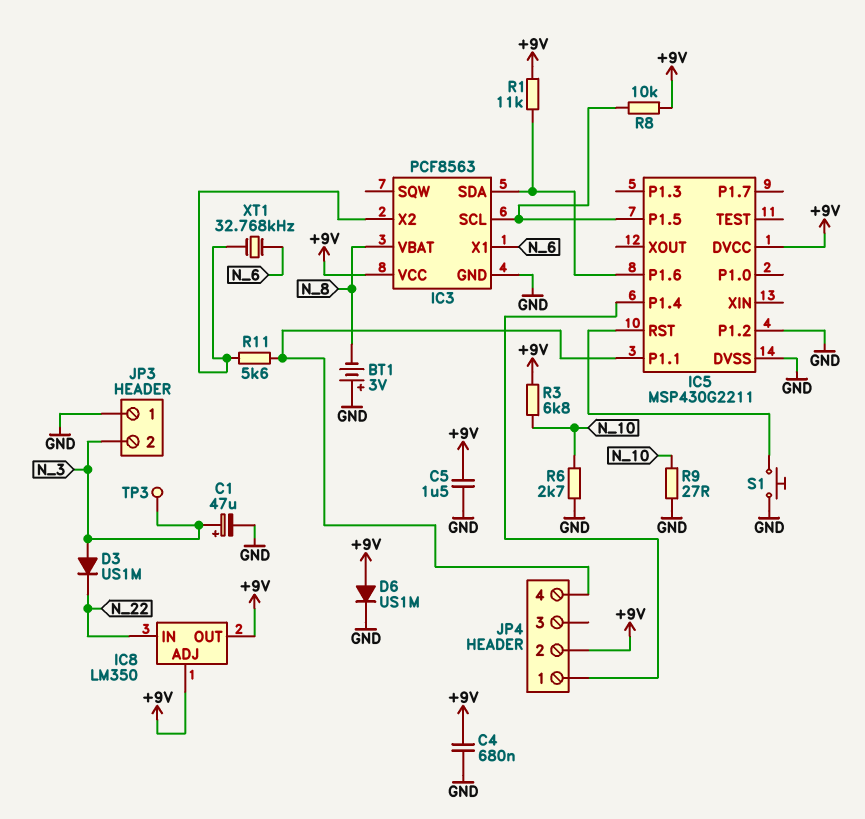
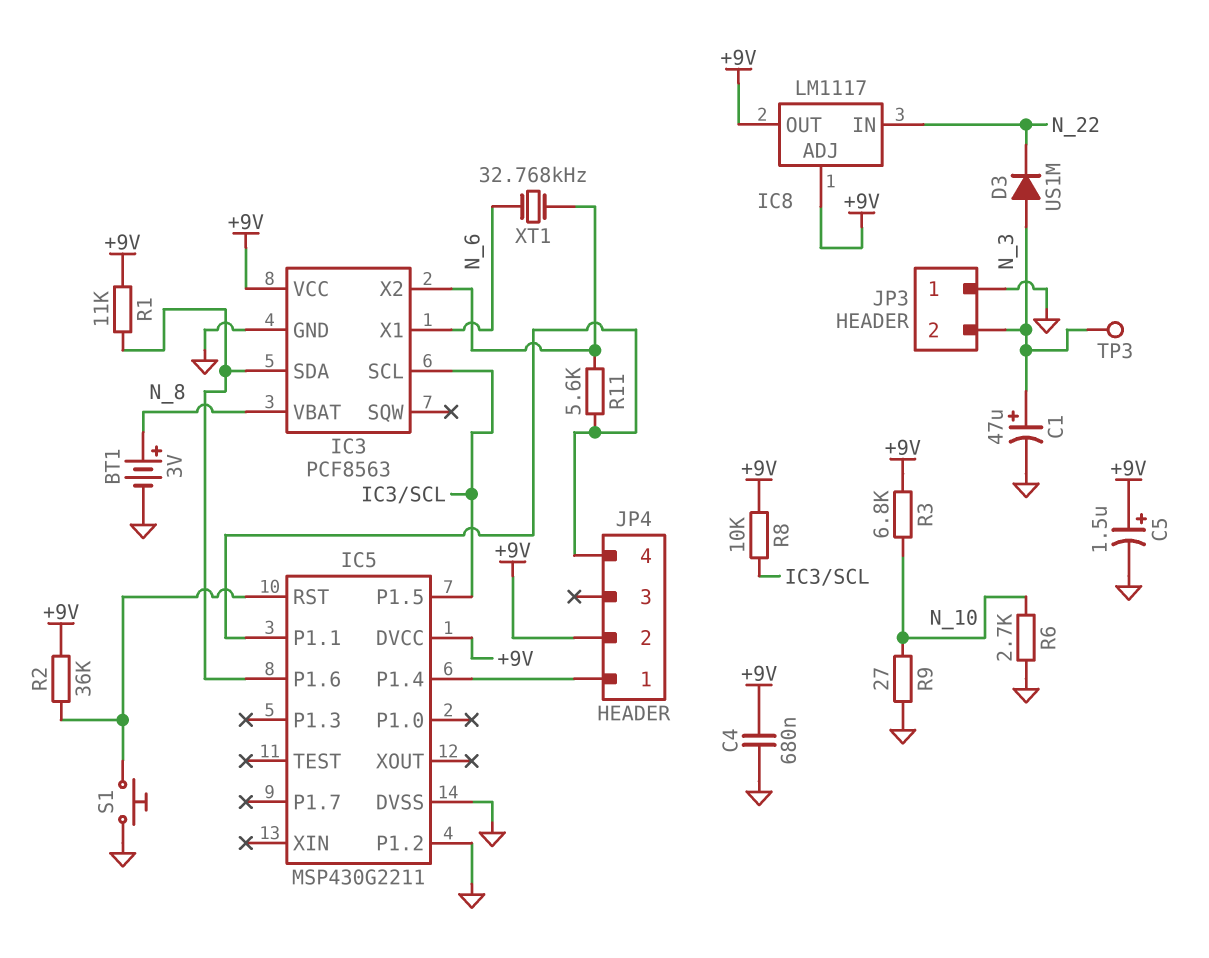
BT1: 3V (plus GND, minus N_8) -> 3V (plus N_8, minus GND)
C5: 1.5uF (+9V, GND) -> 1.5uF (plus +9V, minus GND)
D6: diode US1M (A +9V, K GND) -> none
IC8: LM350 -> LM1117
R2: none -> 36k (+9V, IC5/RST)

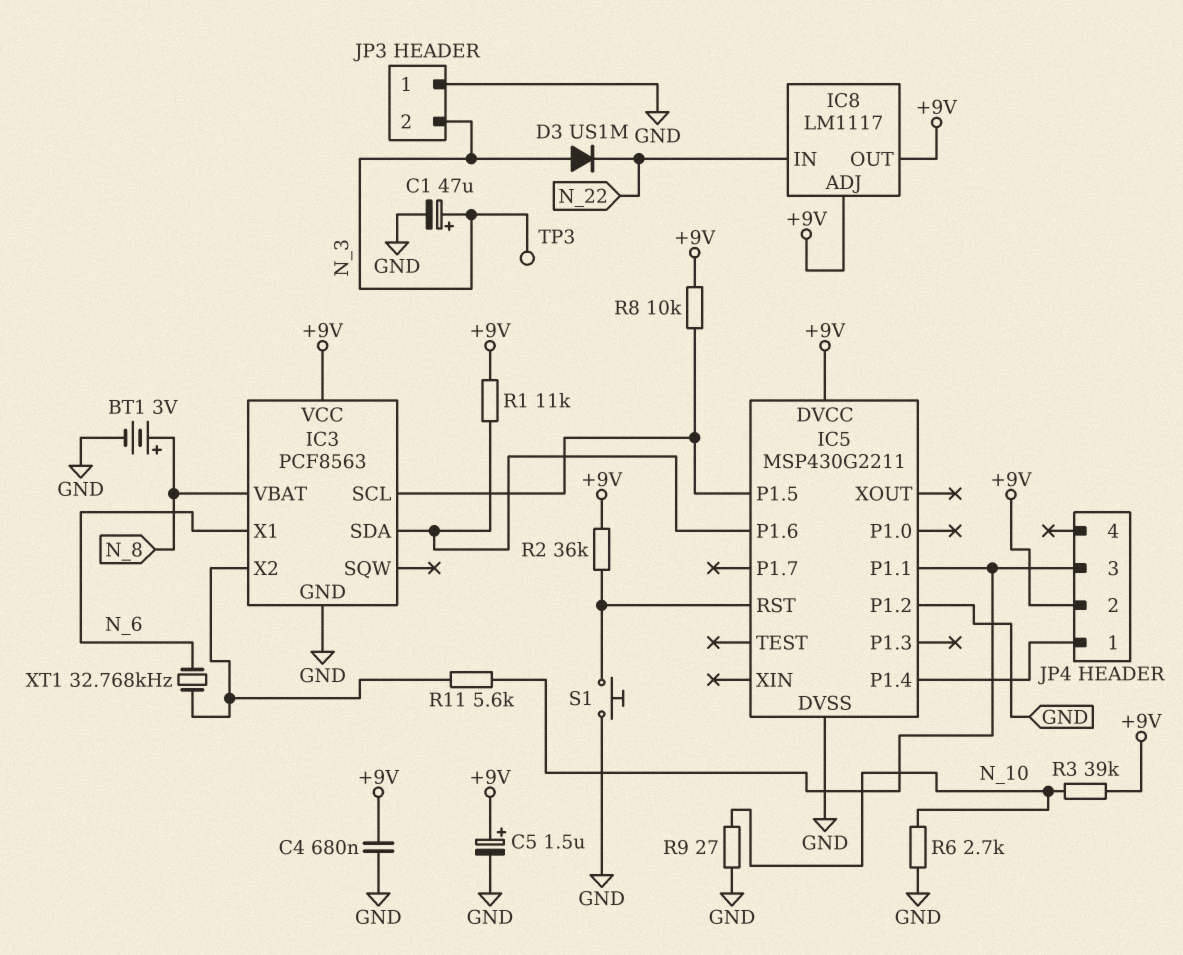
JP4 pin 3: none -> IC5/P1.1
JP4 pin 4: IC5/P1.1 -> none
R3: 6.8k (+9V, N_10) -> 39k (+9V, N_10)

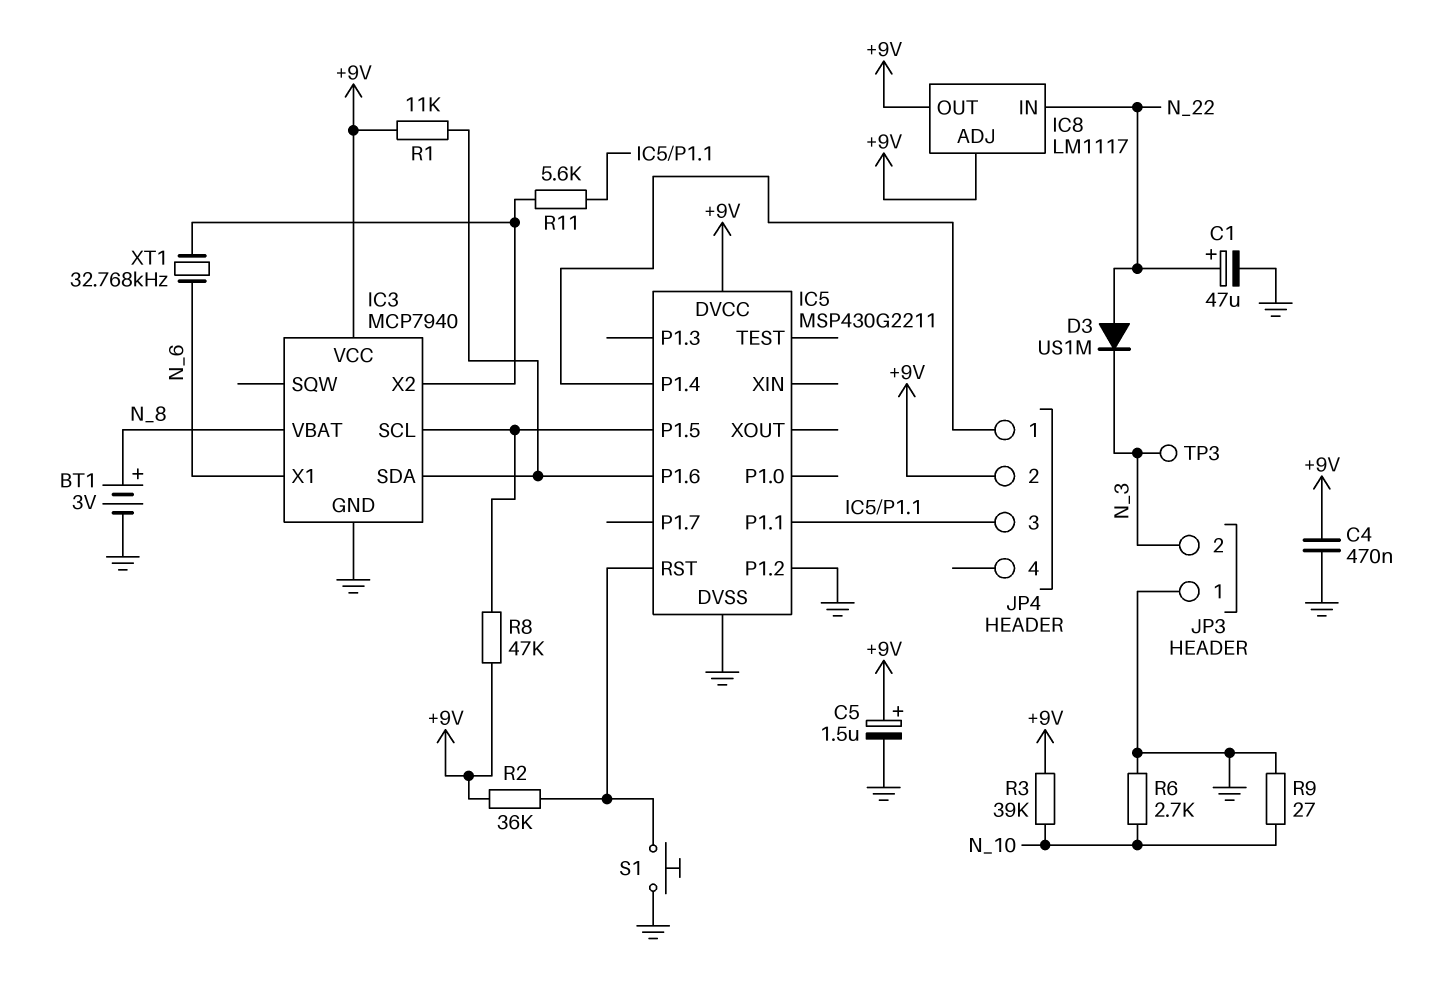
C1: 47uF (plus N_3, minus GND) -> 47uF (plus N_22, minus GND)
C4: 680nF (+9V, GND) -> 470nF (+9V, GND)
D3: diode US1M (A N_3, K N_22) -> diode US1M (A N_22, K N_3)
IC3: PCF8563 -> MCP7940
R8: 10k (+9V, IC3/SCL) -> 47k (+9V, IC3/SCL)

